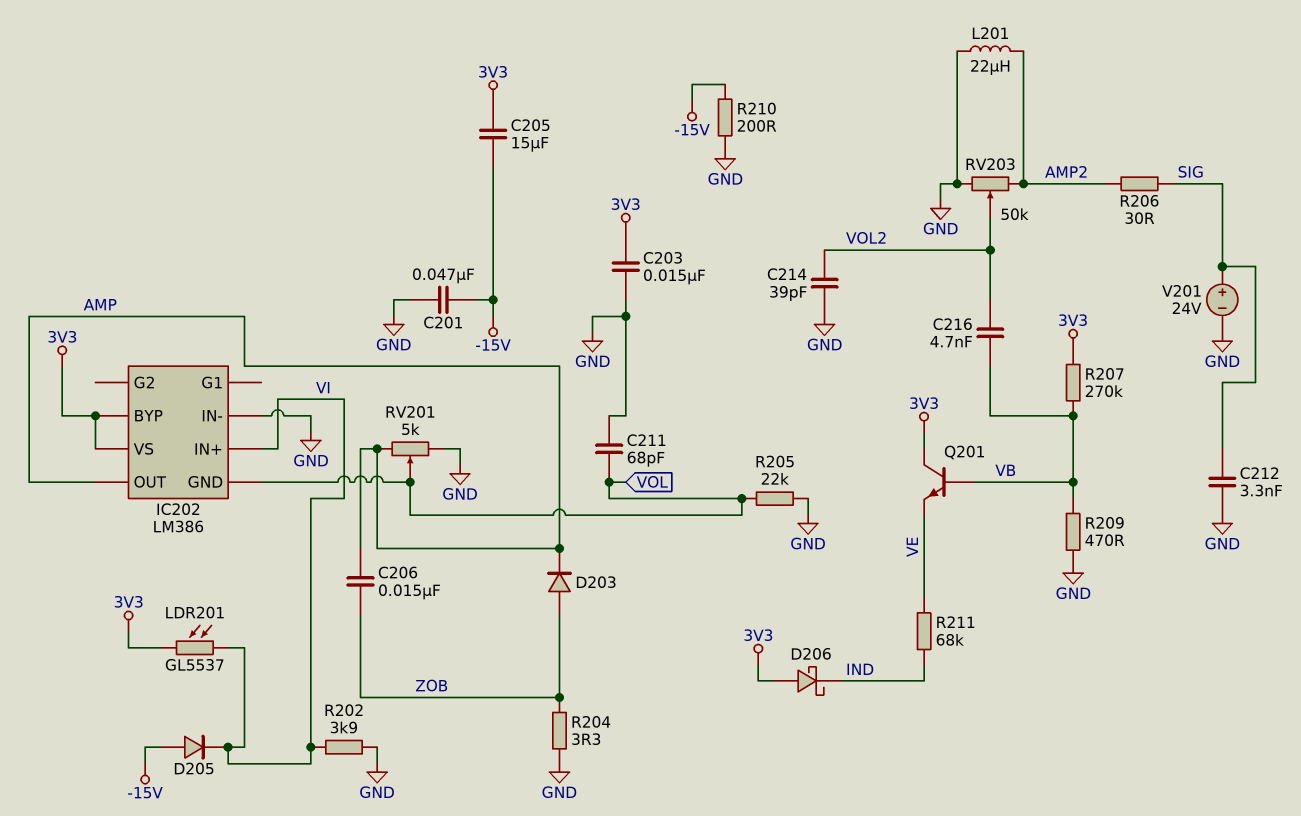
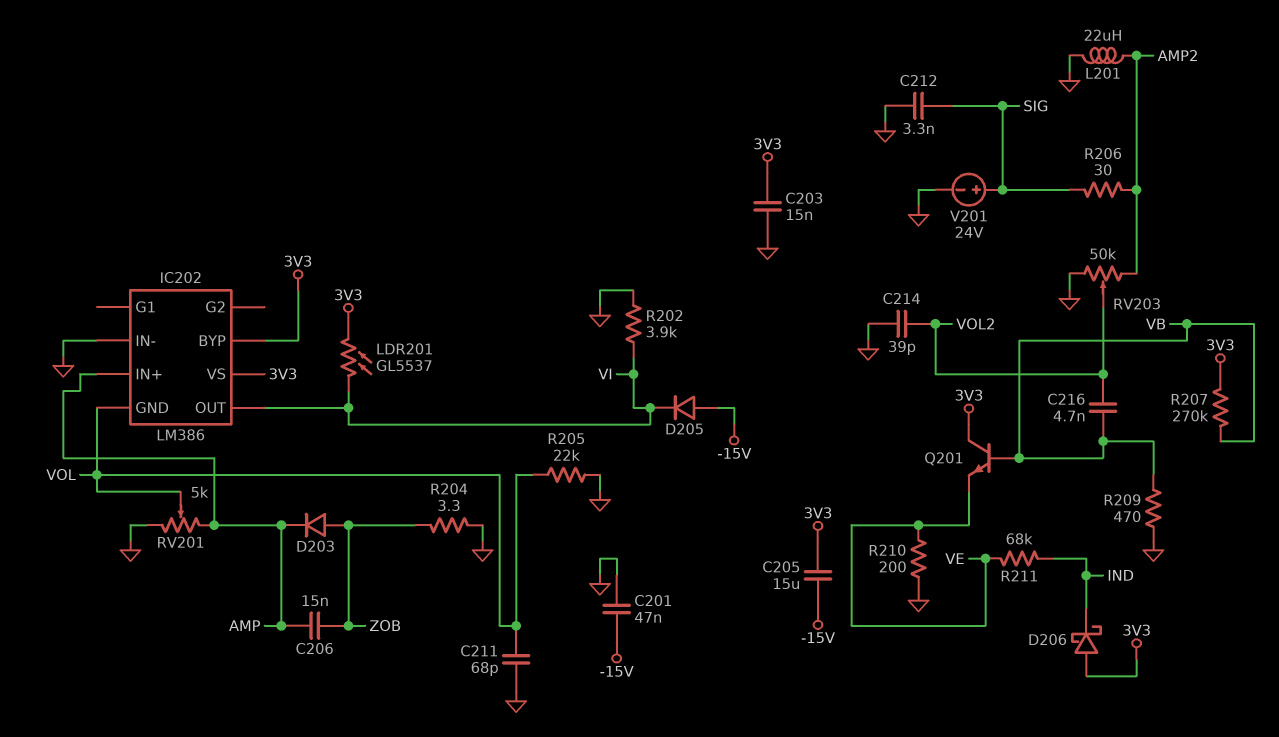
IC202 pin IN+: VI -> AMP
IC202 pin OUT: AMP -> VI
R210: 200 (-15V, GND) -> 200 (GND, VE)

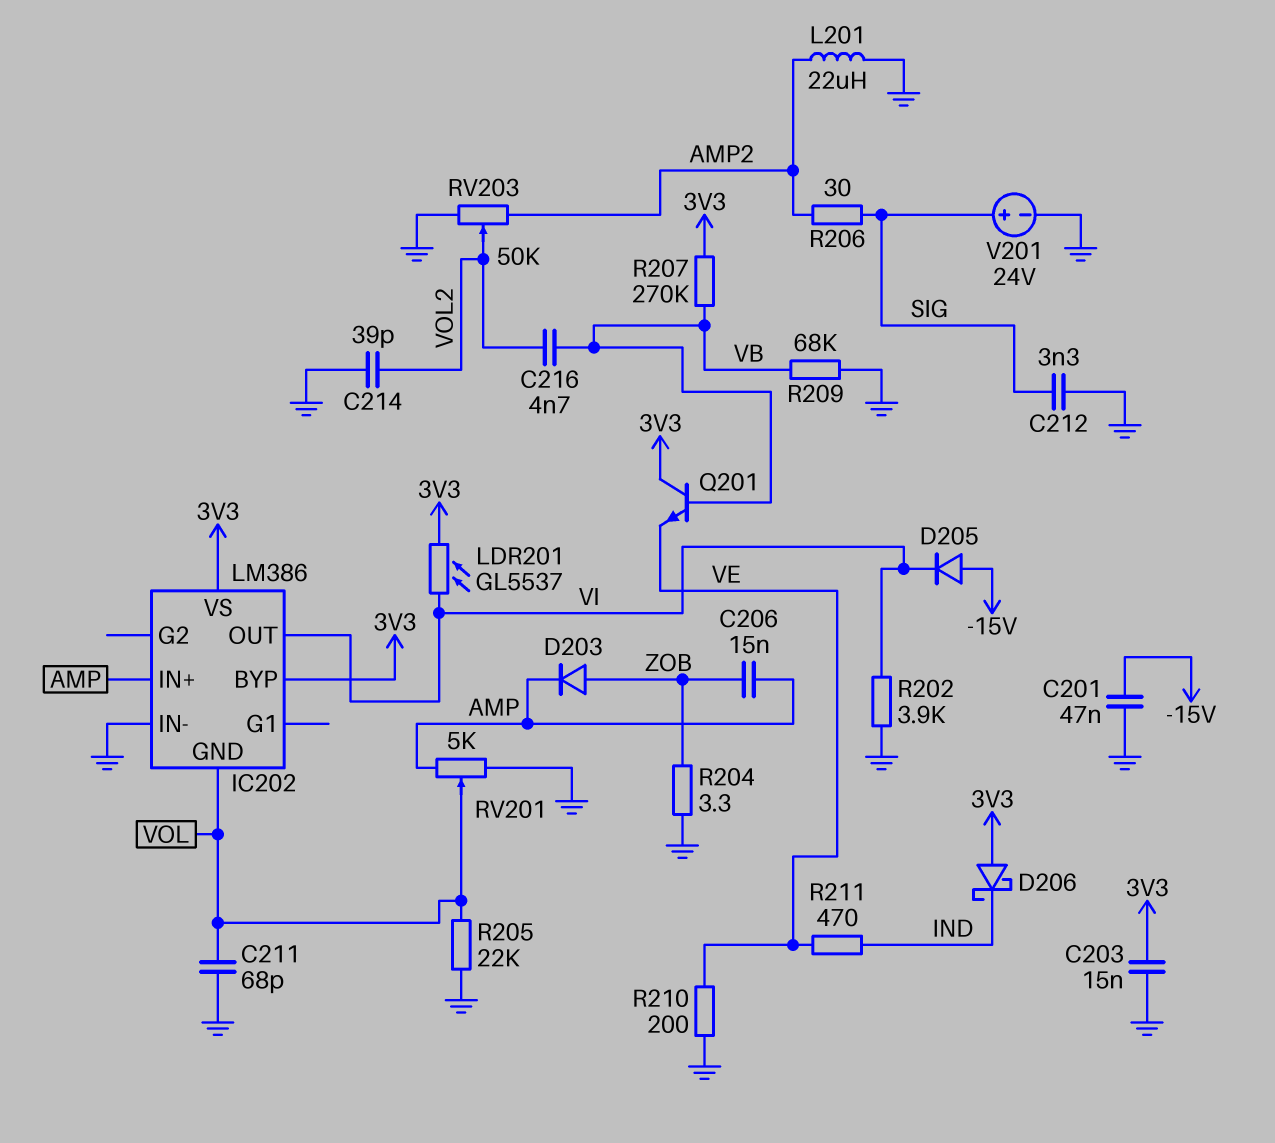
C205: 15uF (-15V, 3V3) -> none
R209: 470 (GND, VB) -> 68k (GND, VB)
R211: 68k (IND, VE) -> 470 (IND, VE)

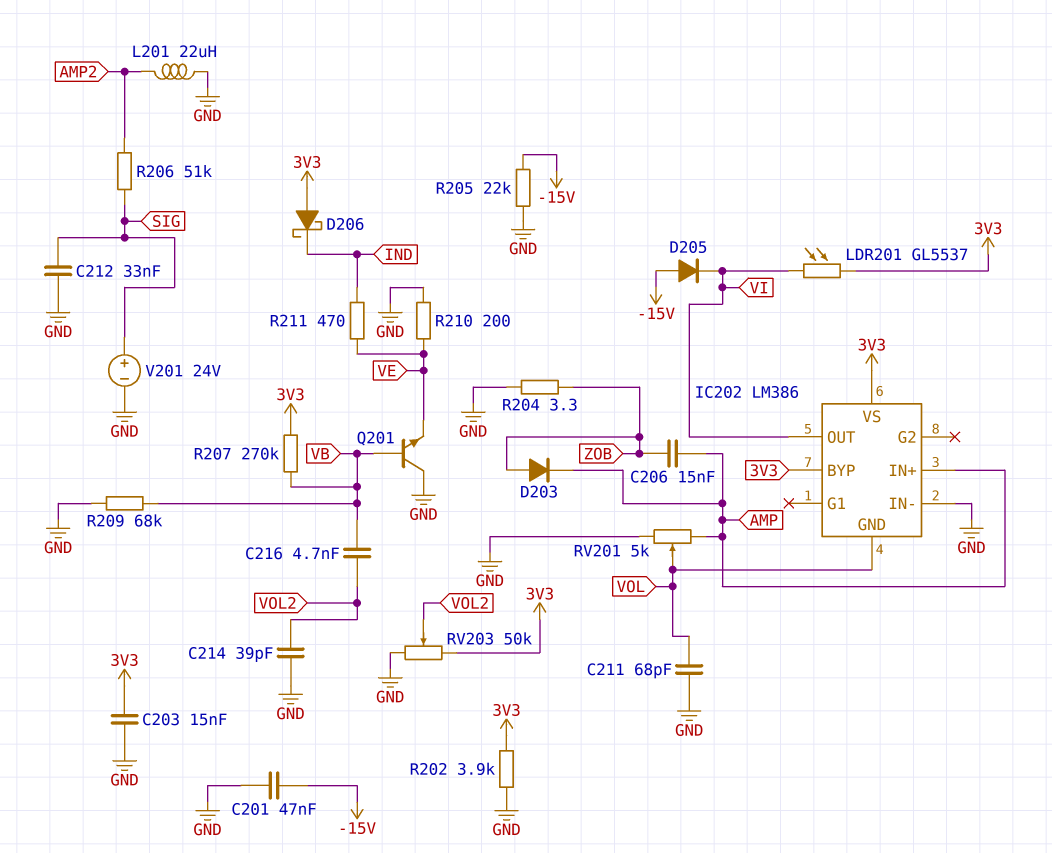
C212: 3.3nF (GND, SIG) -> 33nF (GND, SIG)
Q201: NPN (B VB, C 3V3, E VE) -> NPN (B VB, C GND, E VE)
R202: 3.9k (GND, VI) -> 3.9k (3V3, GND)
R205: 22k (GND, VOL) -> 22k (-15V, GND)
R206: 30 (AMP2, SIG) -> 51k (AMP2, SIG)
RV203: 50k (AMP2, GND, wiper VOL2) -> 50k (3V3, GND, wiper VOL2)

